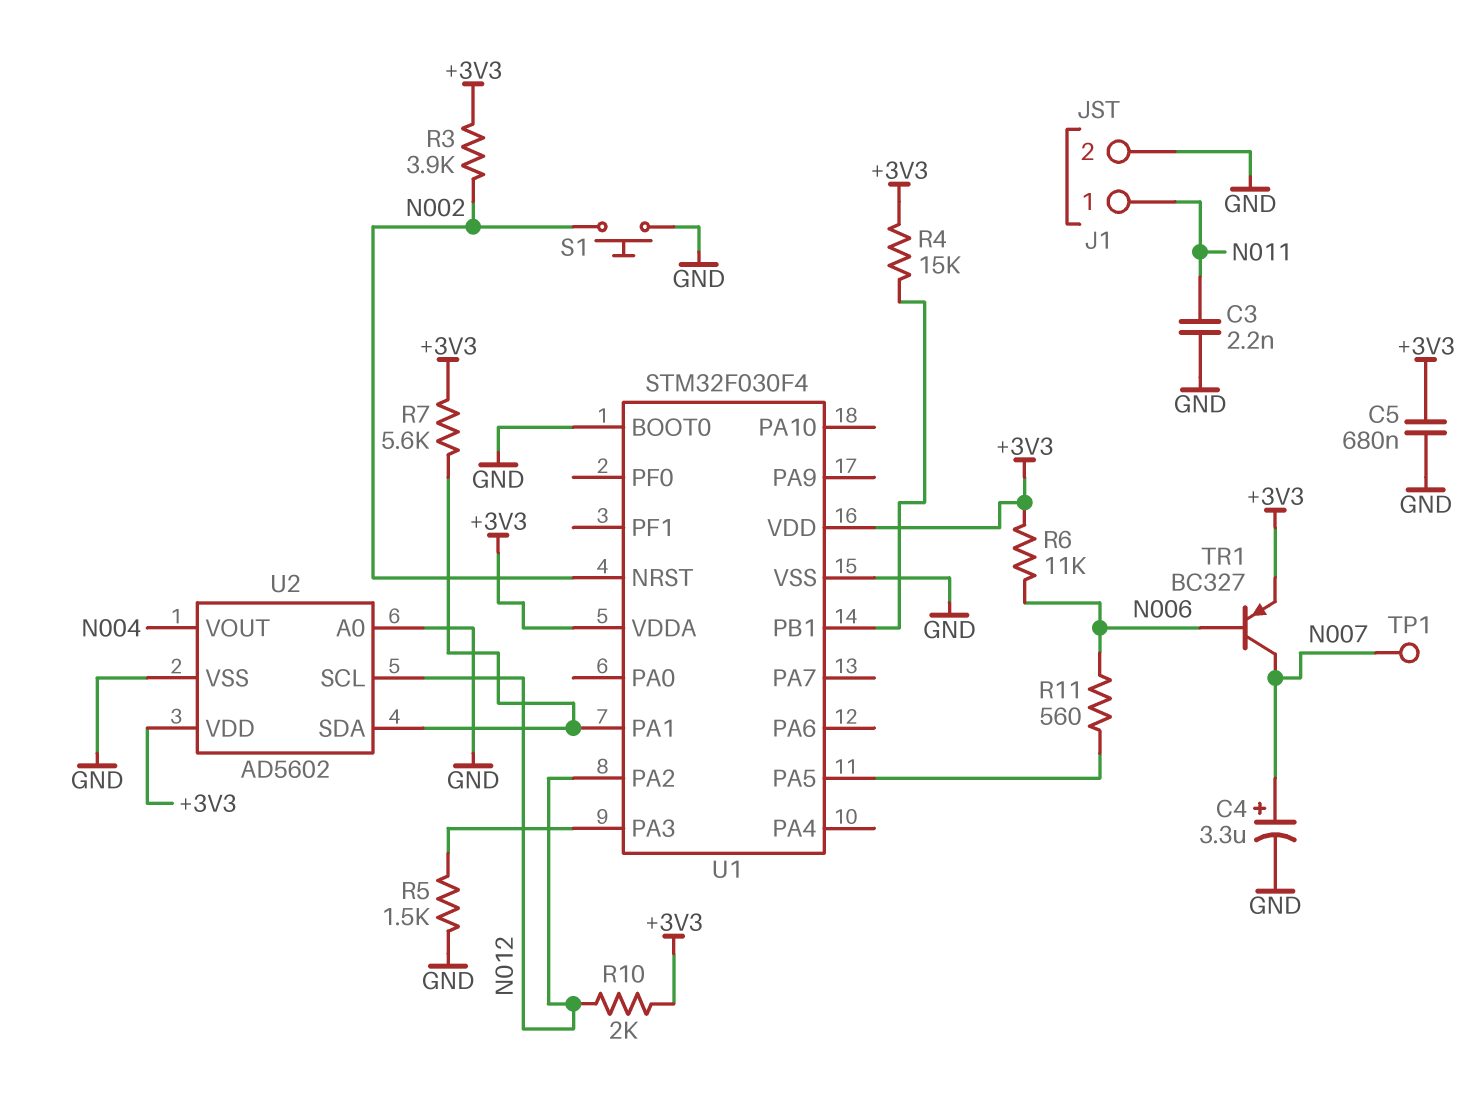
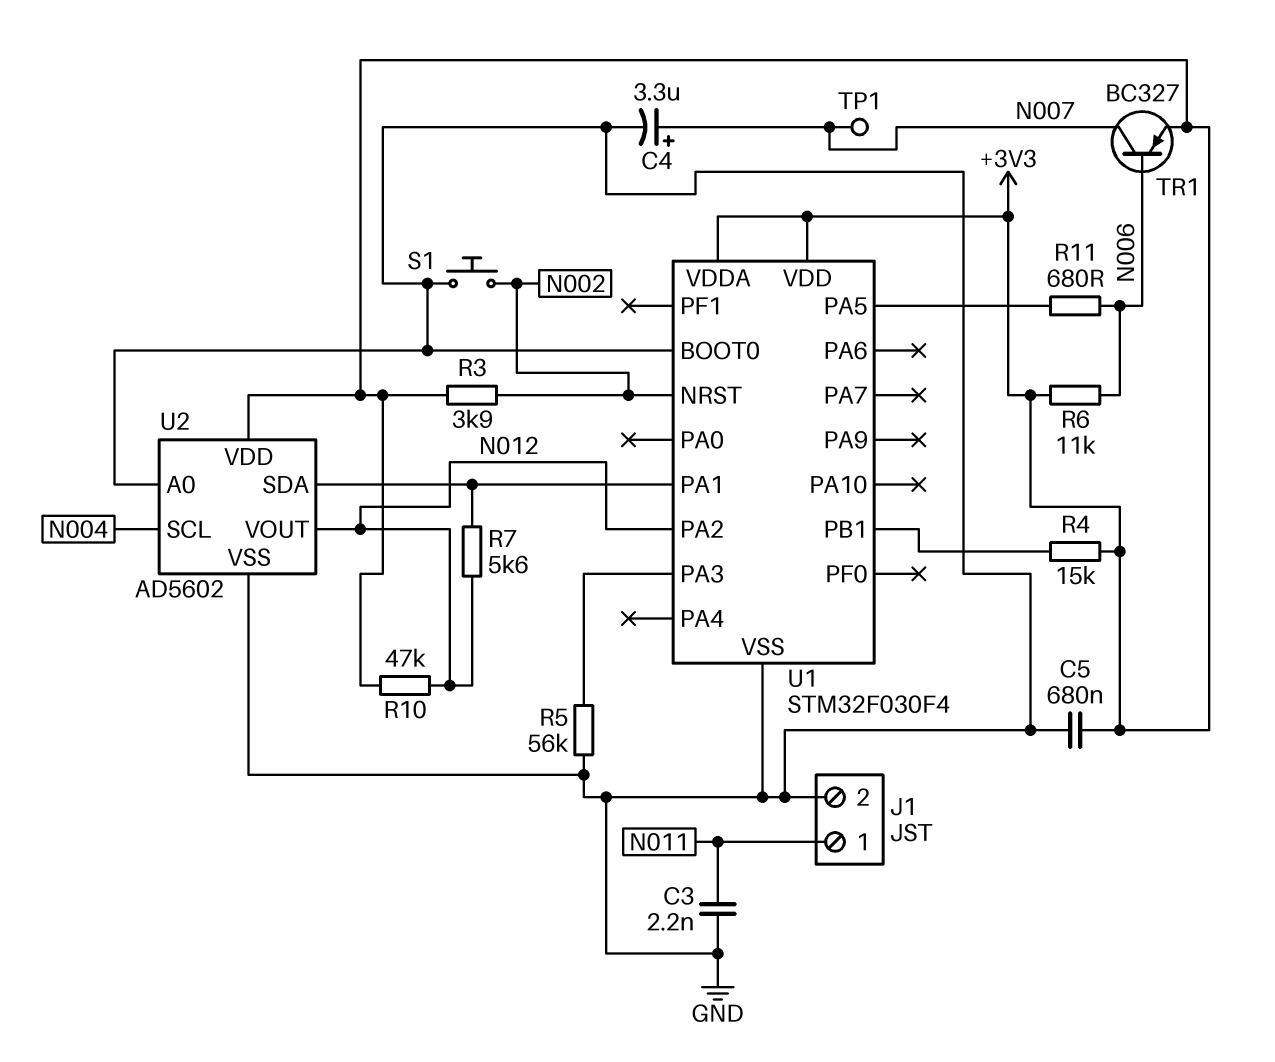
R5: 1.5k (GND, U1/PA3) -> 56k (GND, U1/PA3)
R7: 5.6k (+3V3, U1/PA1) -> 5.6k (N012, U1/PA1)
R10: 2k (+3V3, N012) -> 47k (+3V3, N012)
R11: 560 (N006, U1/PA5) -> 680 (N006, U1/PA5)
U2 pin SCL: N012 -> N004
U2 pin VOUT: N004 -> N012

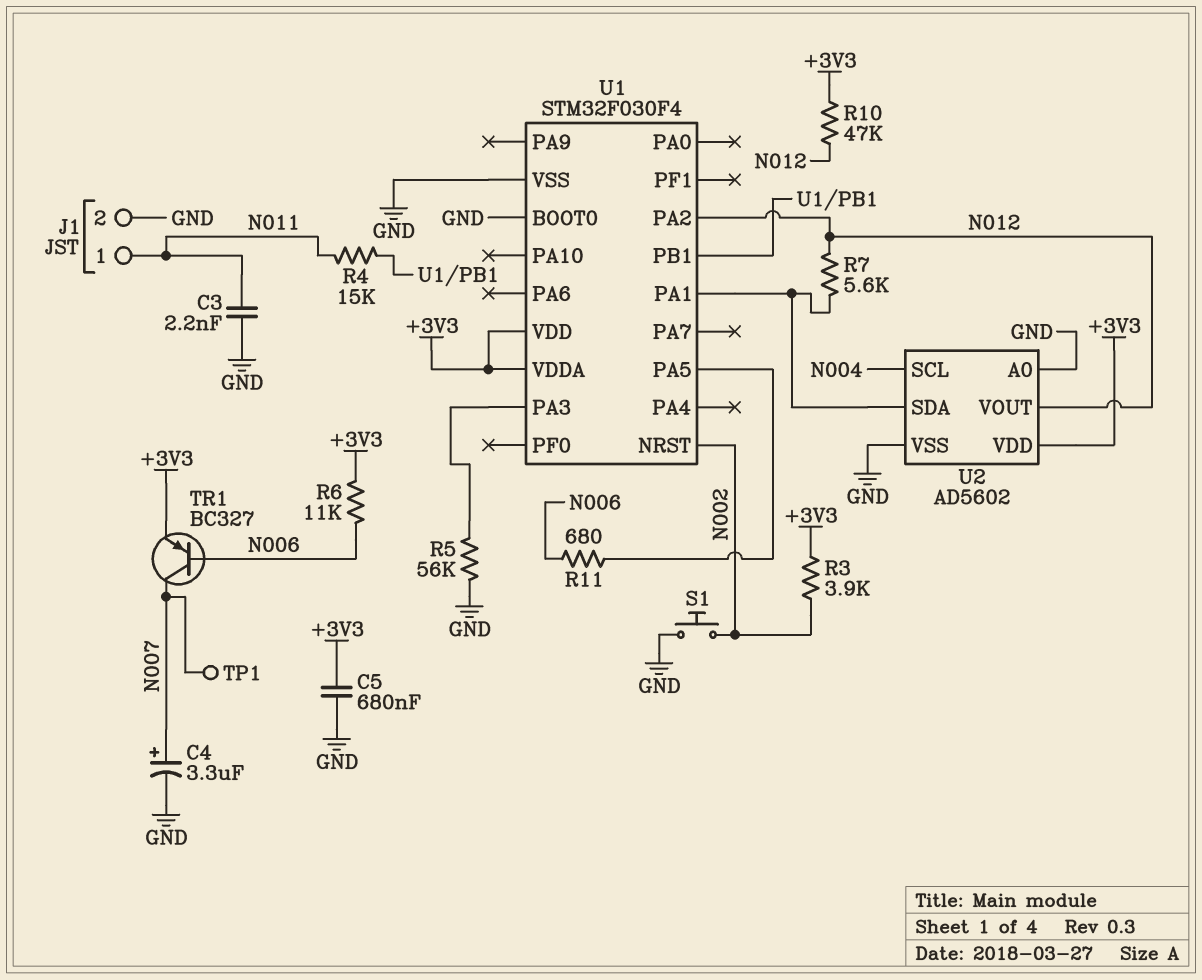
R4: 15k (+3V3, U1/PB1) -> 15k (N011, U1/PB1)

